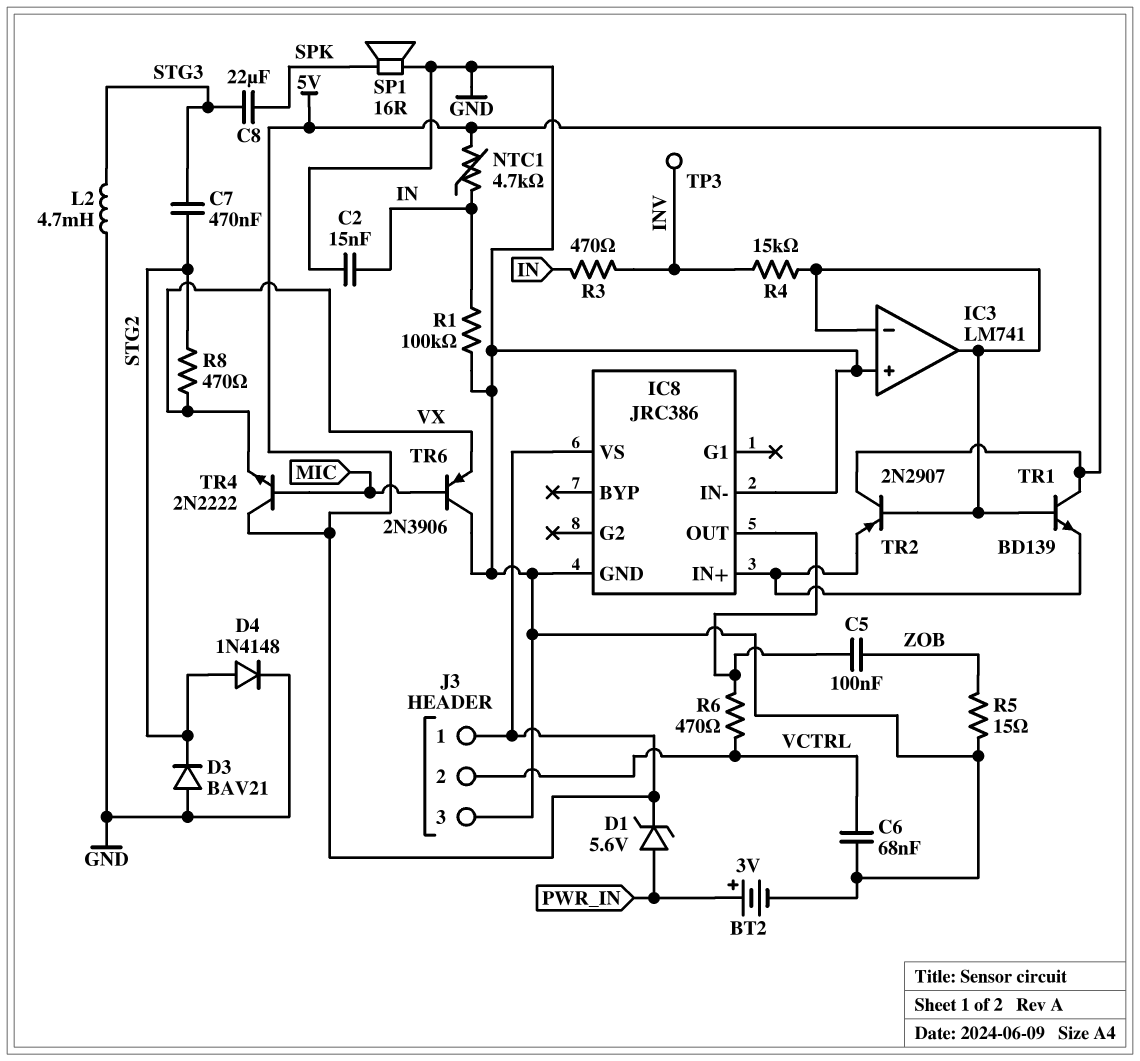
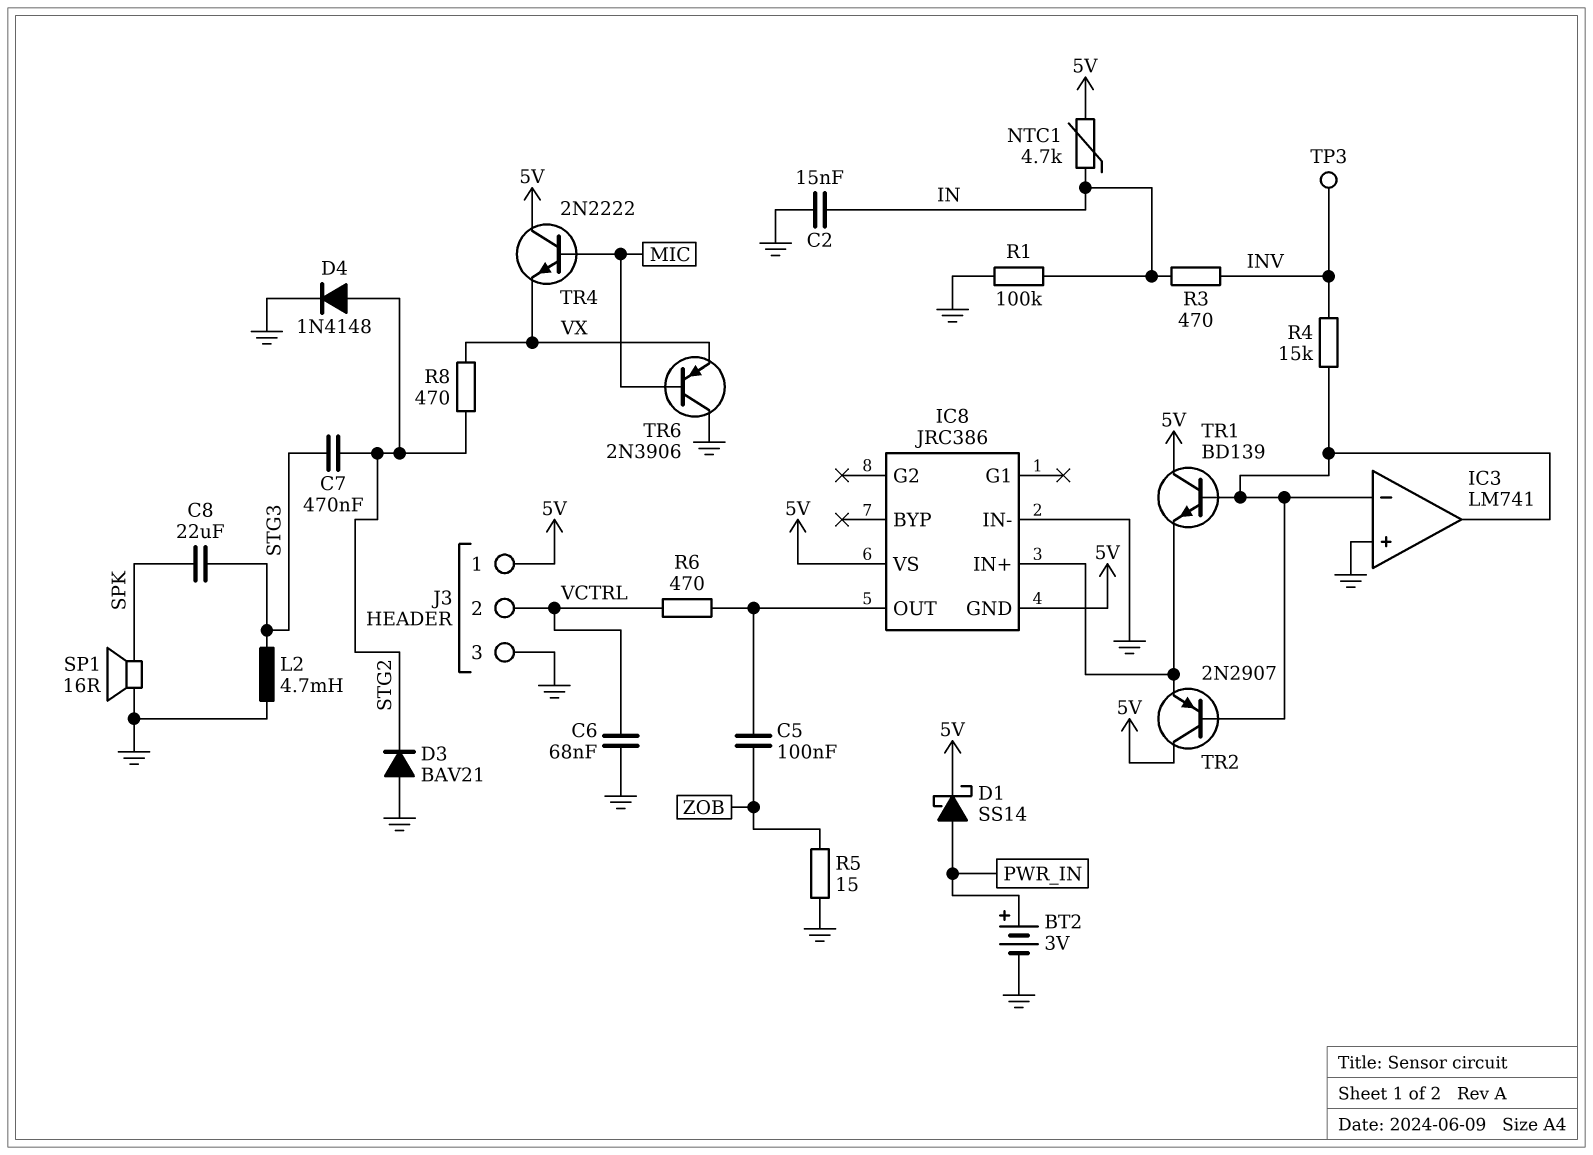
D1: zener 5.6V (A PWR_IN, K 5V) -> schottky SS14 (A PWR_IN, K 5V)
IC8 pin GND: GND -> 5V

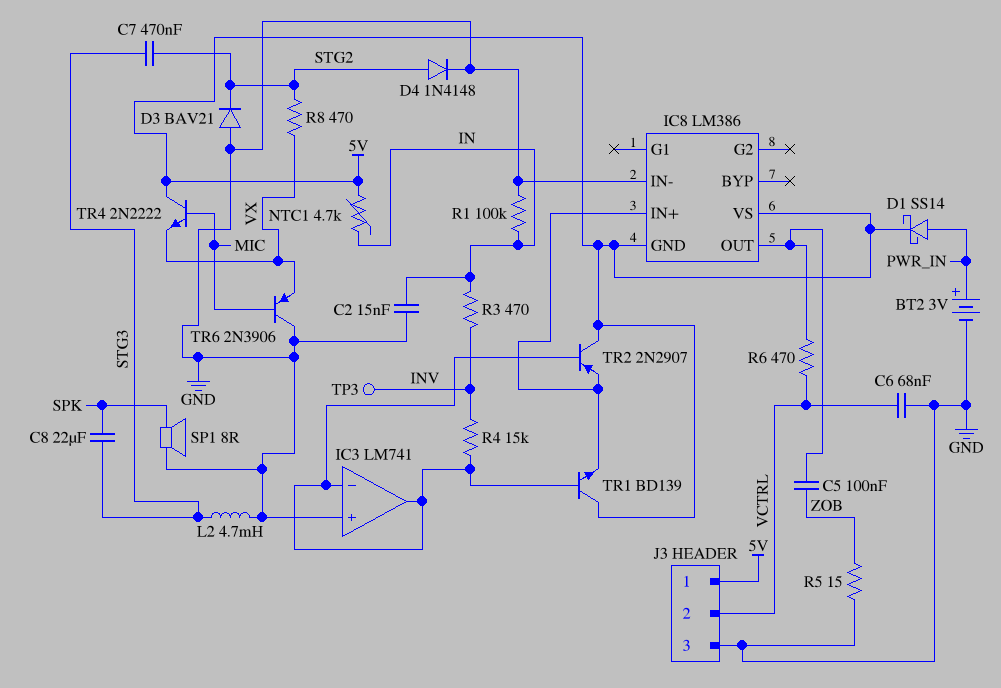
IC8: JRC386 -> LM386
SP1: speaker 16R (GND, SPK) -> speaker 8R (GND, SPK)

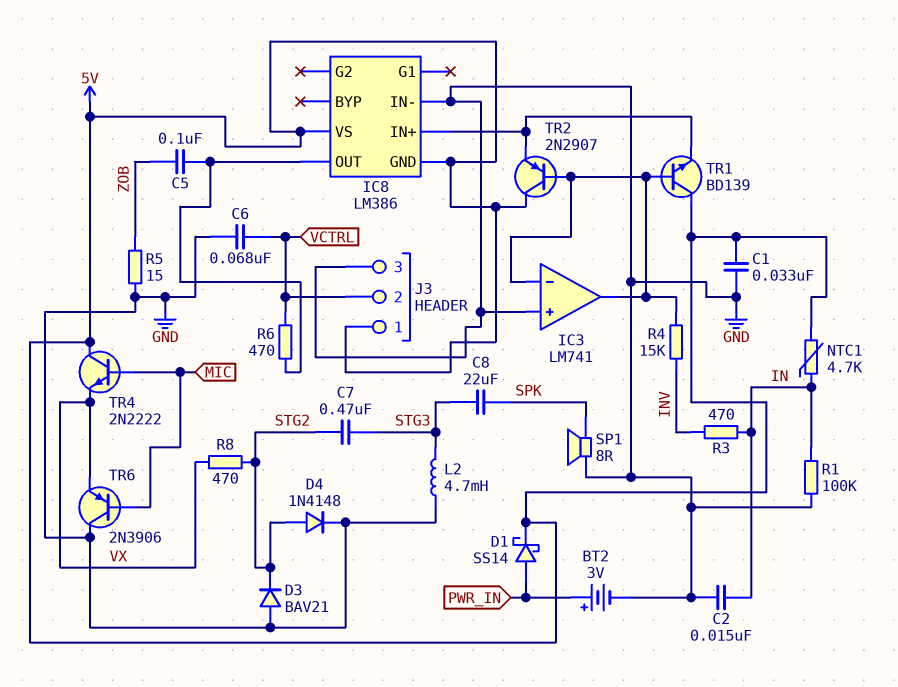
C1: none -> 33nF (5V, GND)
TP3: test point (INV) -> none

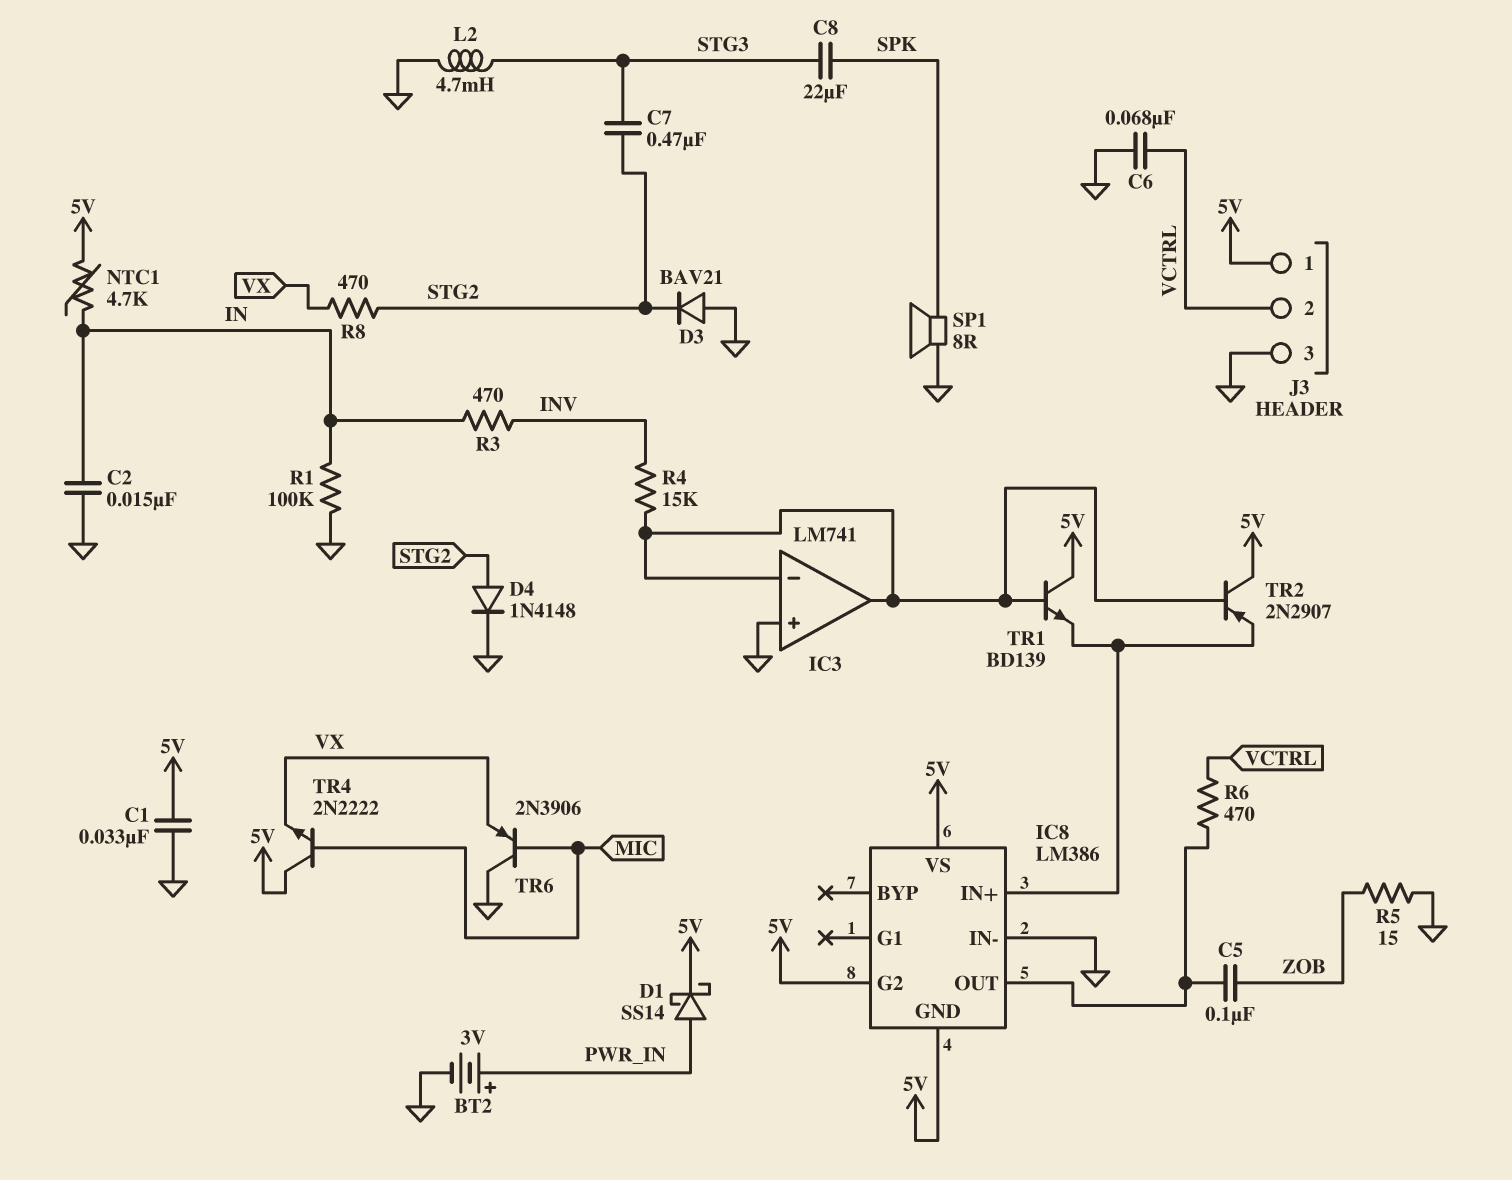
IC8 pin G2: none -> 5V

